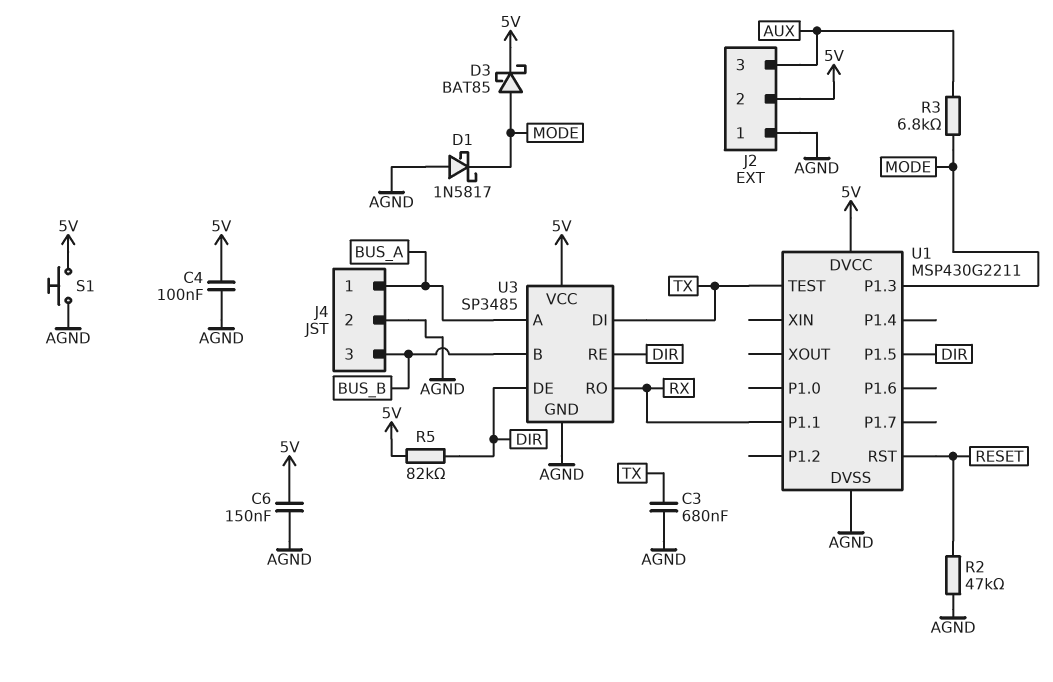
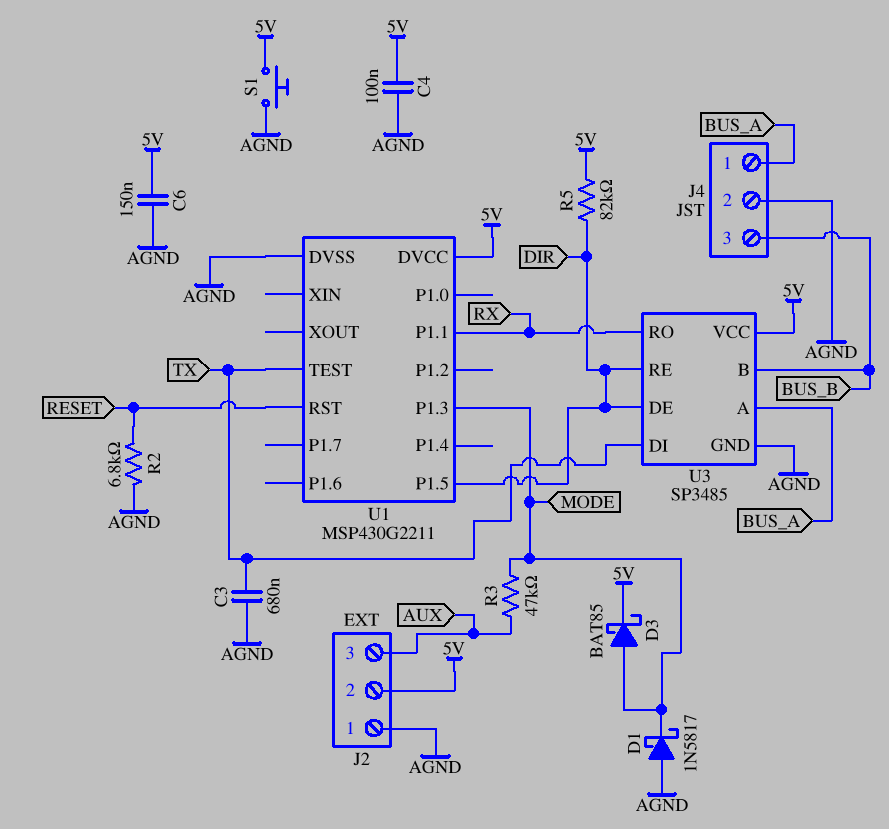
R2: 47k (AGND, RESET) -> 6.8k (AGND, RESET)
R3: 6.8k (AUX, MODE) -> 47k (AUX, MODE)

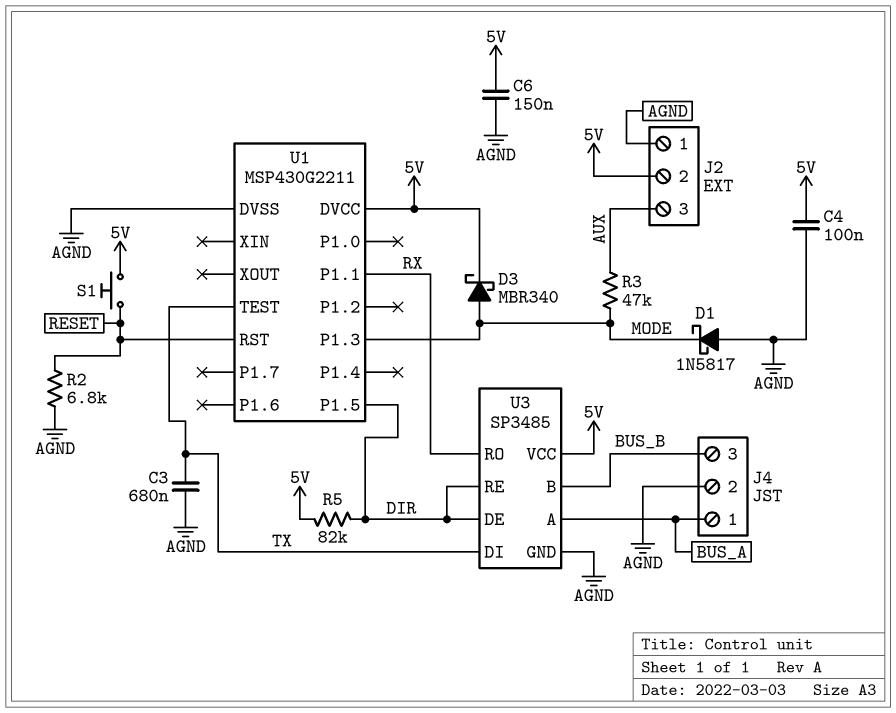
D3: schottky BAT85 (A MODE, K 5V) -> schottky MBR340 (A MODE, K 5V)
S1: button (5V, AGND) -> button (5V, RESET)

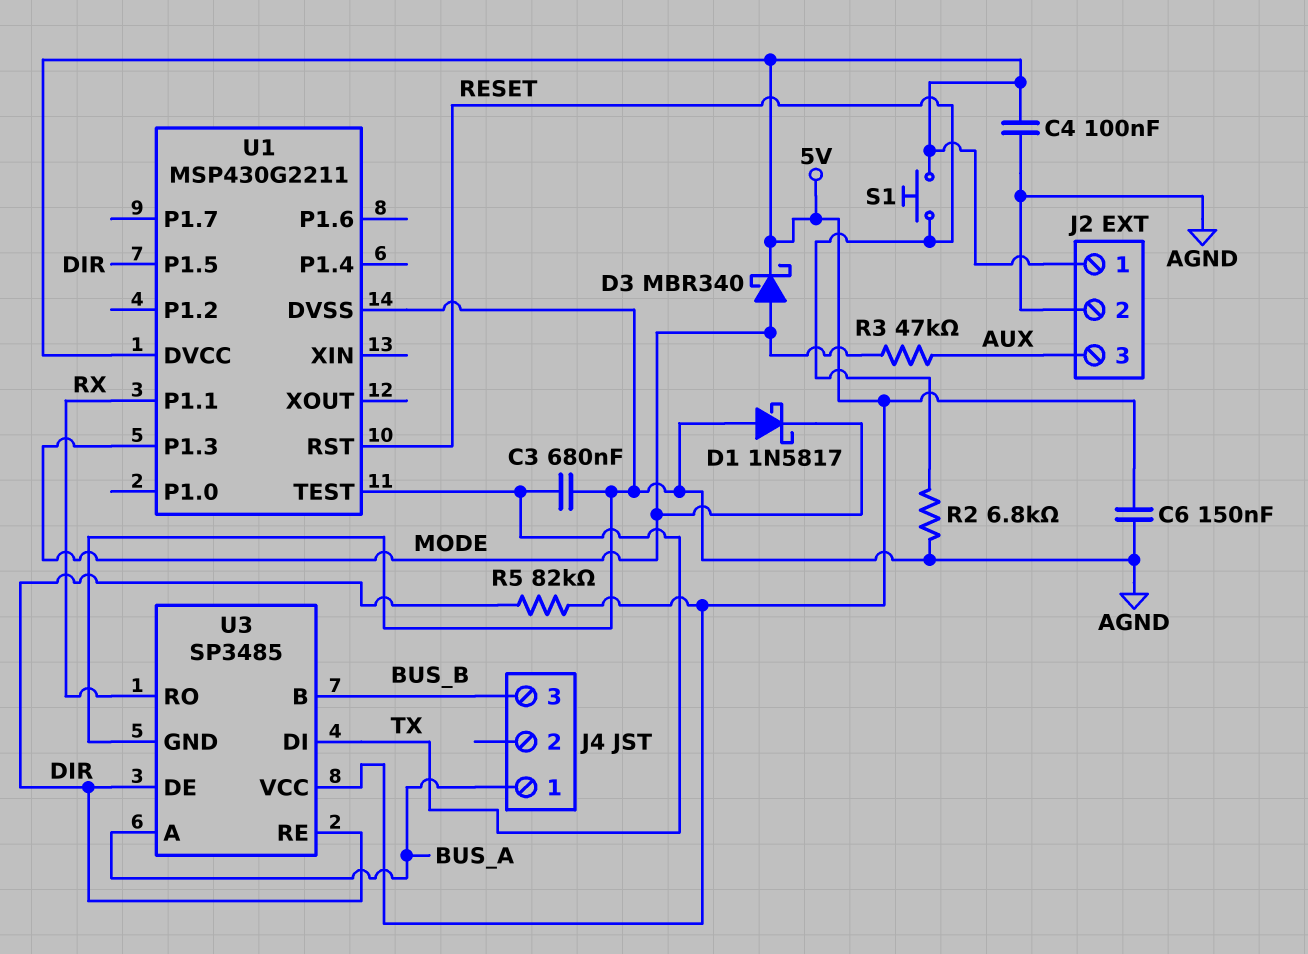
J2 pin 1: AGND -> 5V
J2 pin 2: 5V -> AGND
J4 pin 2: AGND -> none

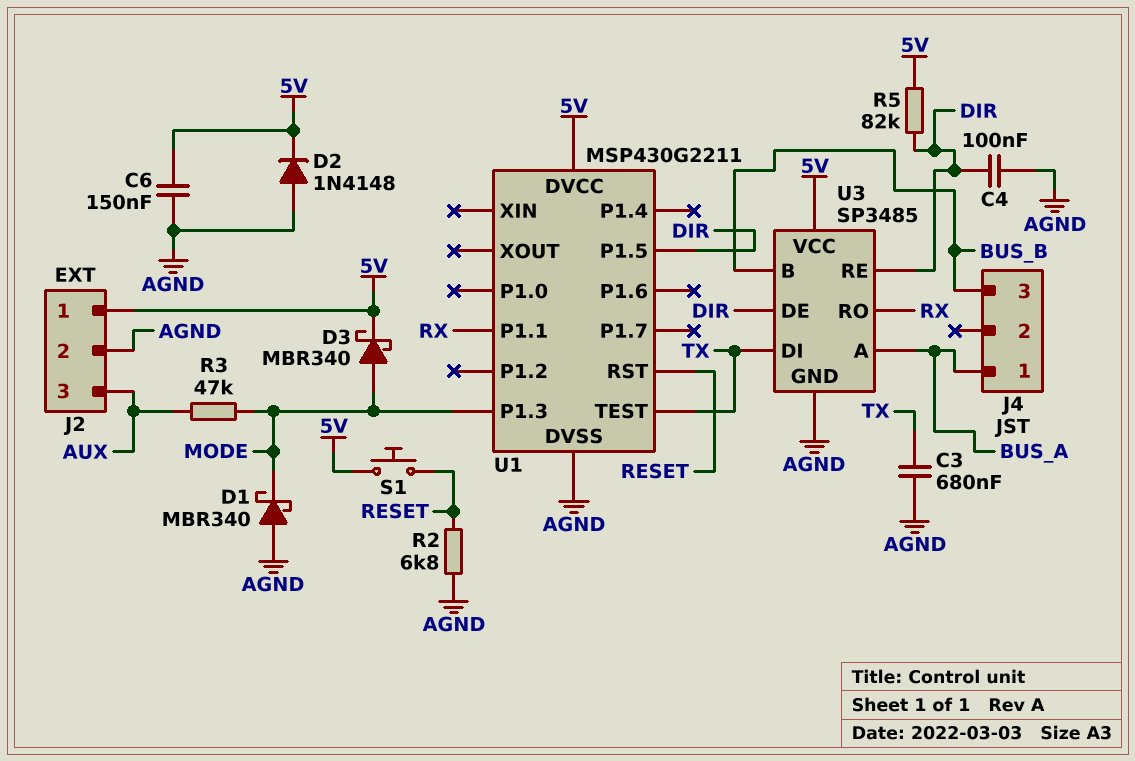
C4: 100nF (5V, AGND) -> 100nF (AGND, DIR)
D1: schottky 1N5817 (A AGND, K MODE) -> schottky MBR340 (A AGND, K MODE)
D2: none -> diode 1N4148 (A AGND, K 5V)

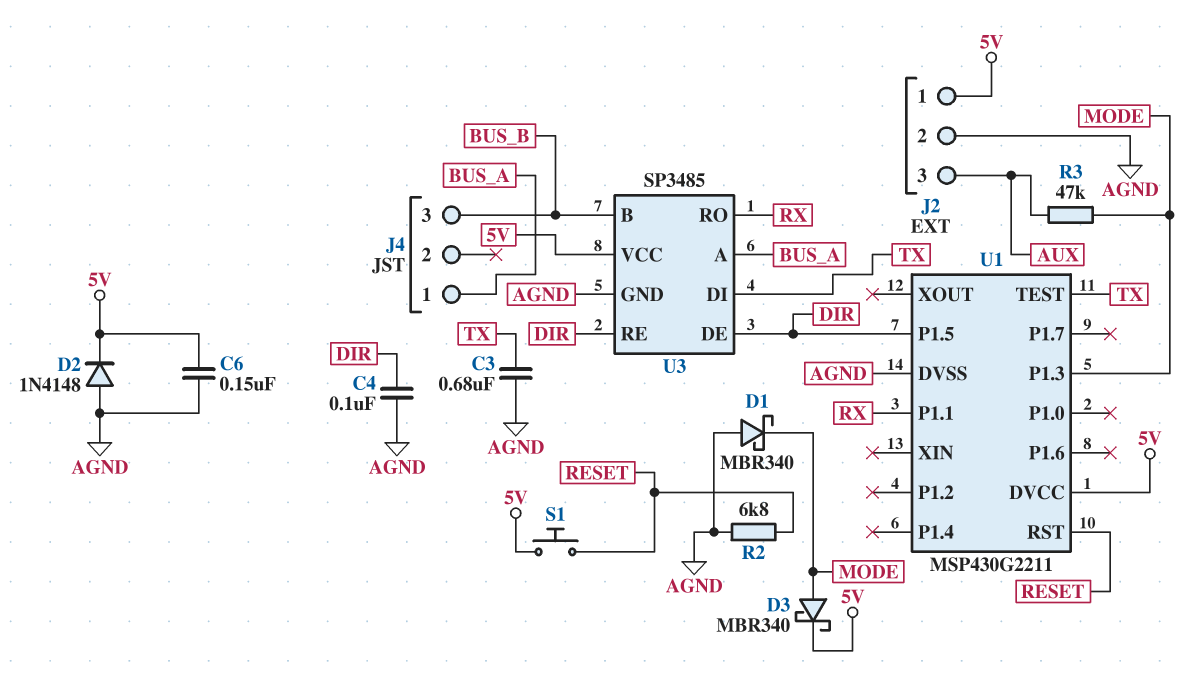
R5: 82k (5V, DIR) -> none

